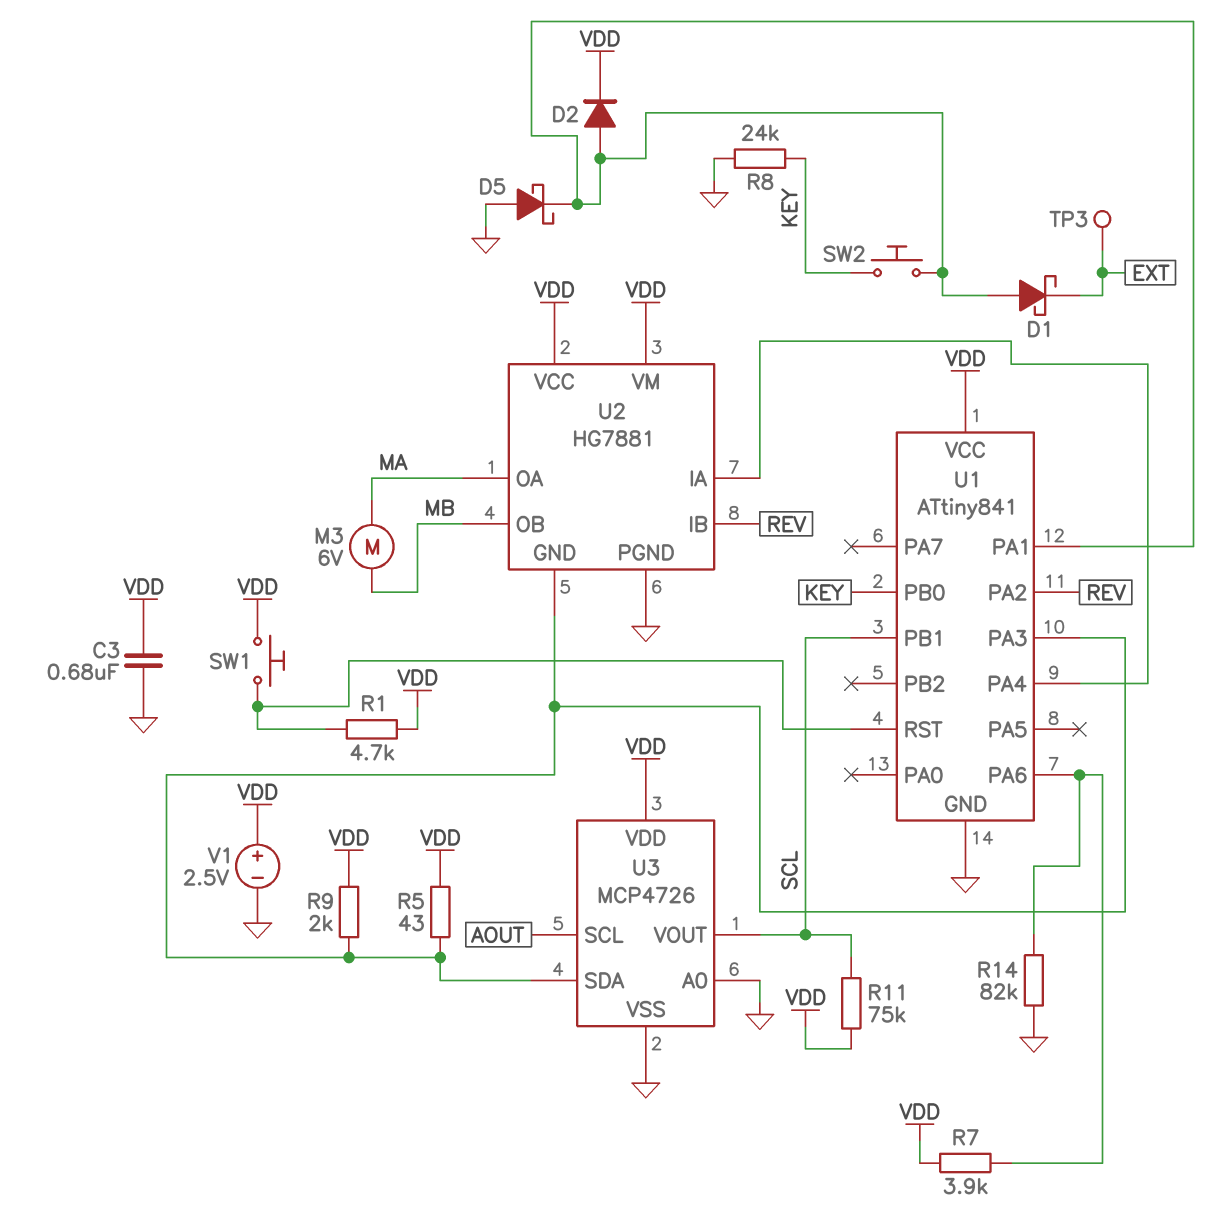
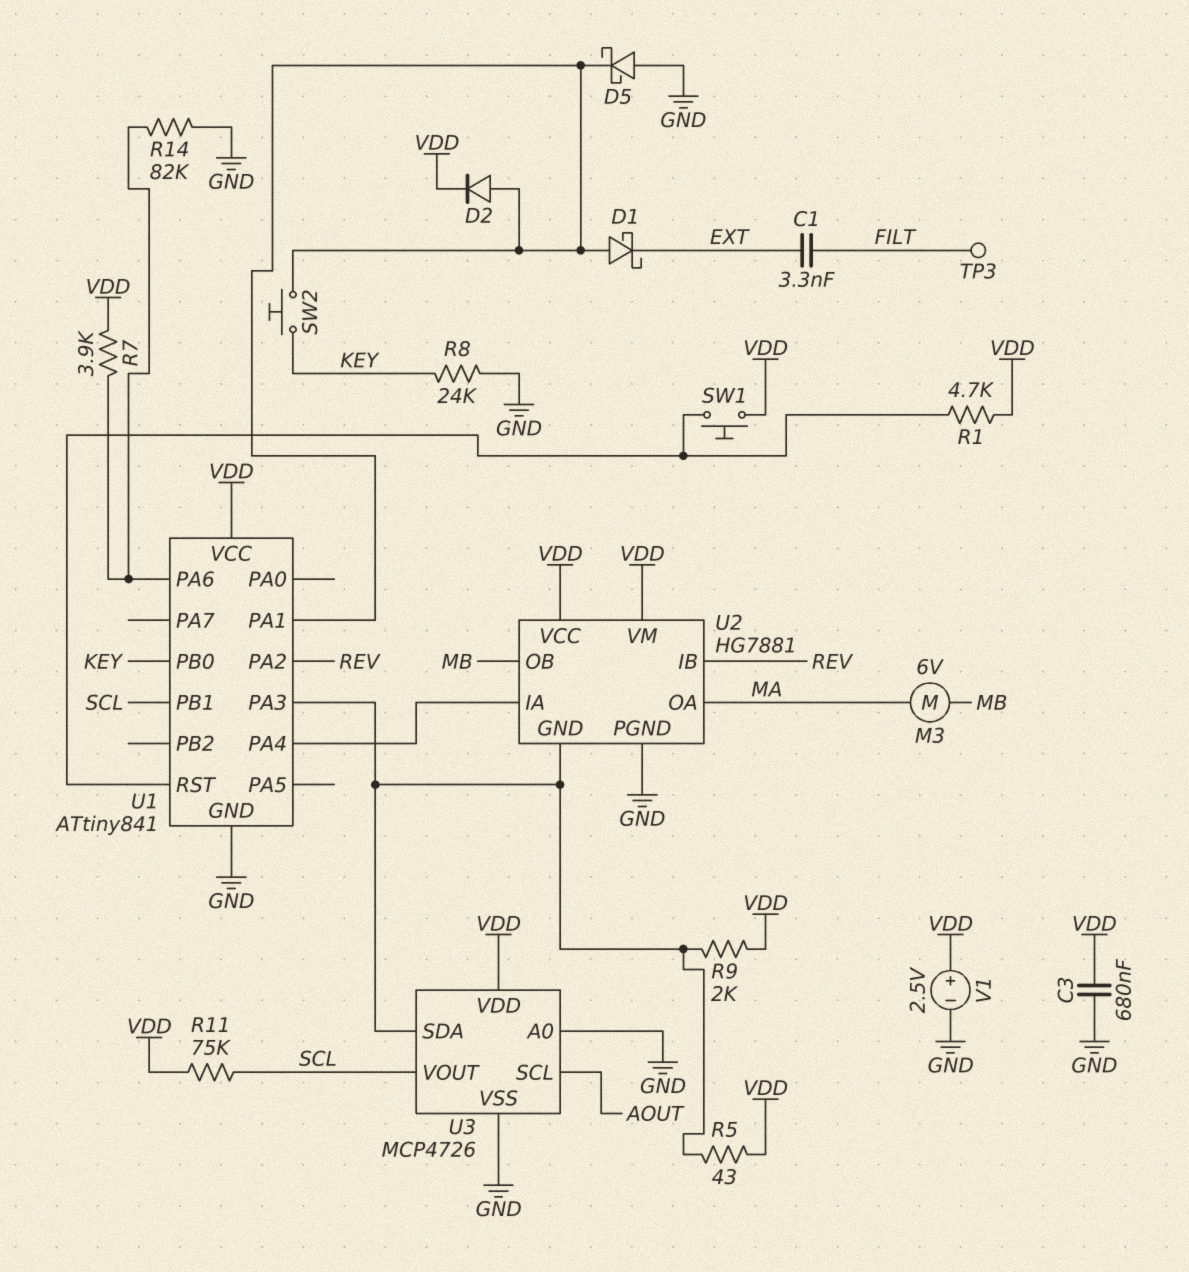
C1: none -> 3.3nF (EXT, FILT)
TP3: test point (EXT) -> test point (FILT)

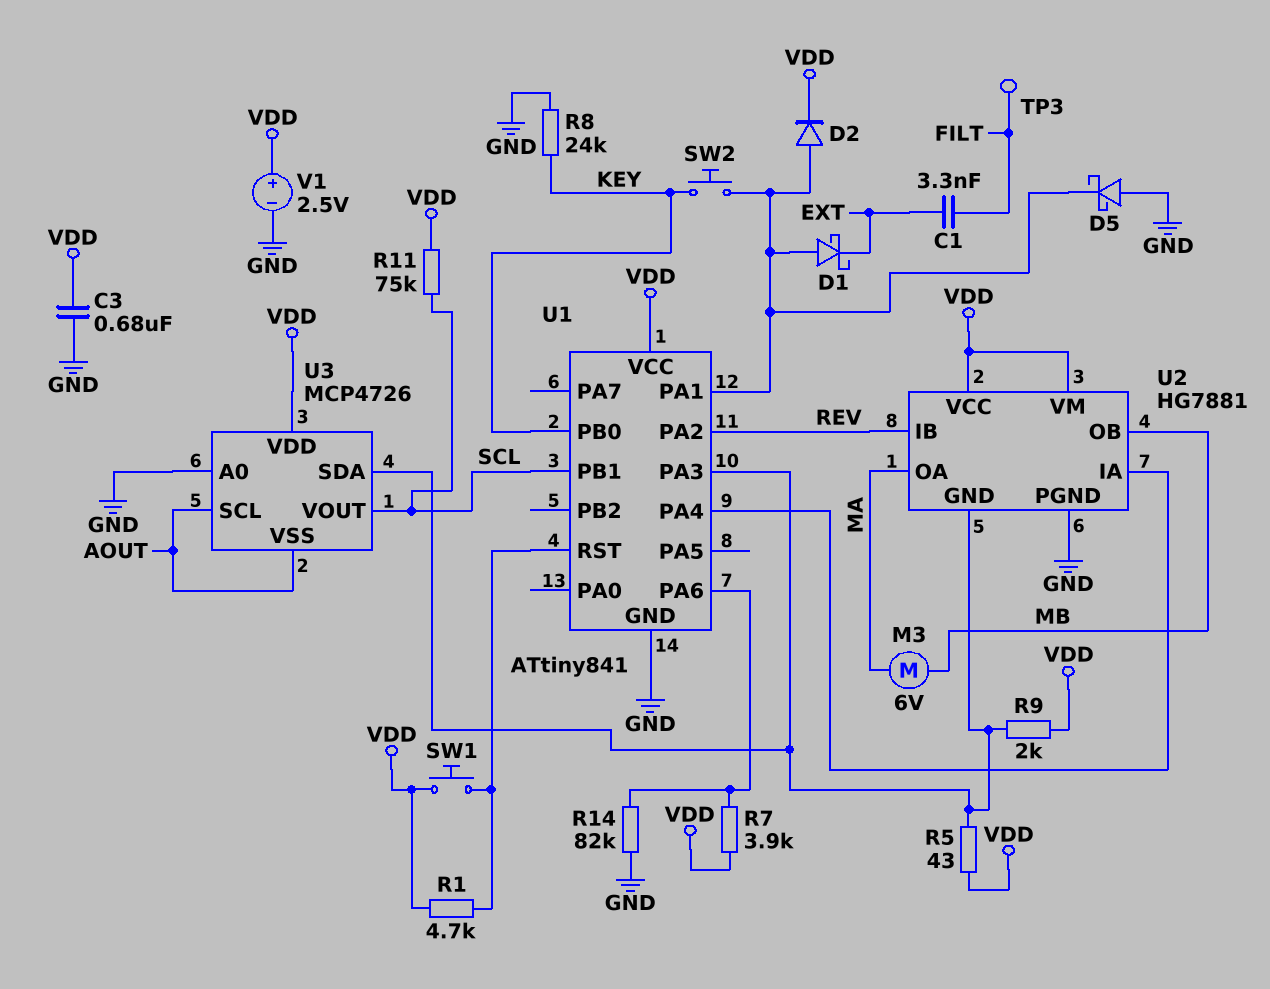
U3 pin VSS: GND -> AOUT

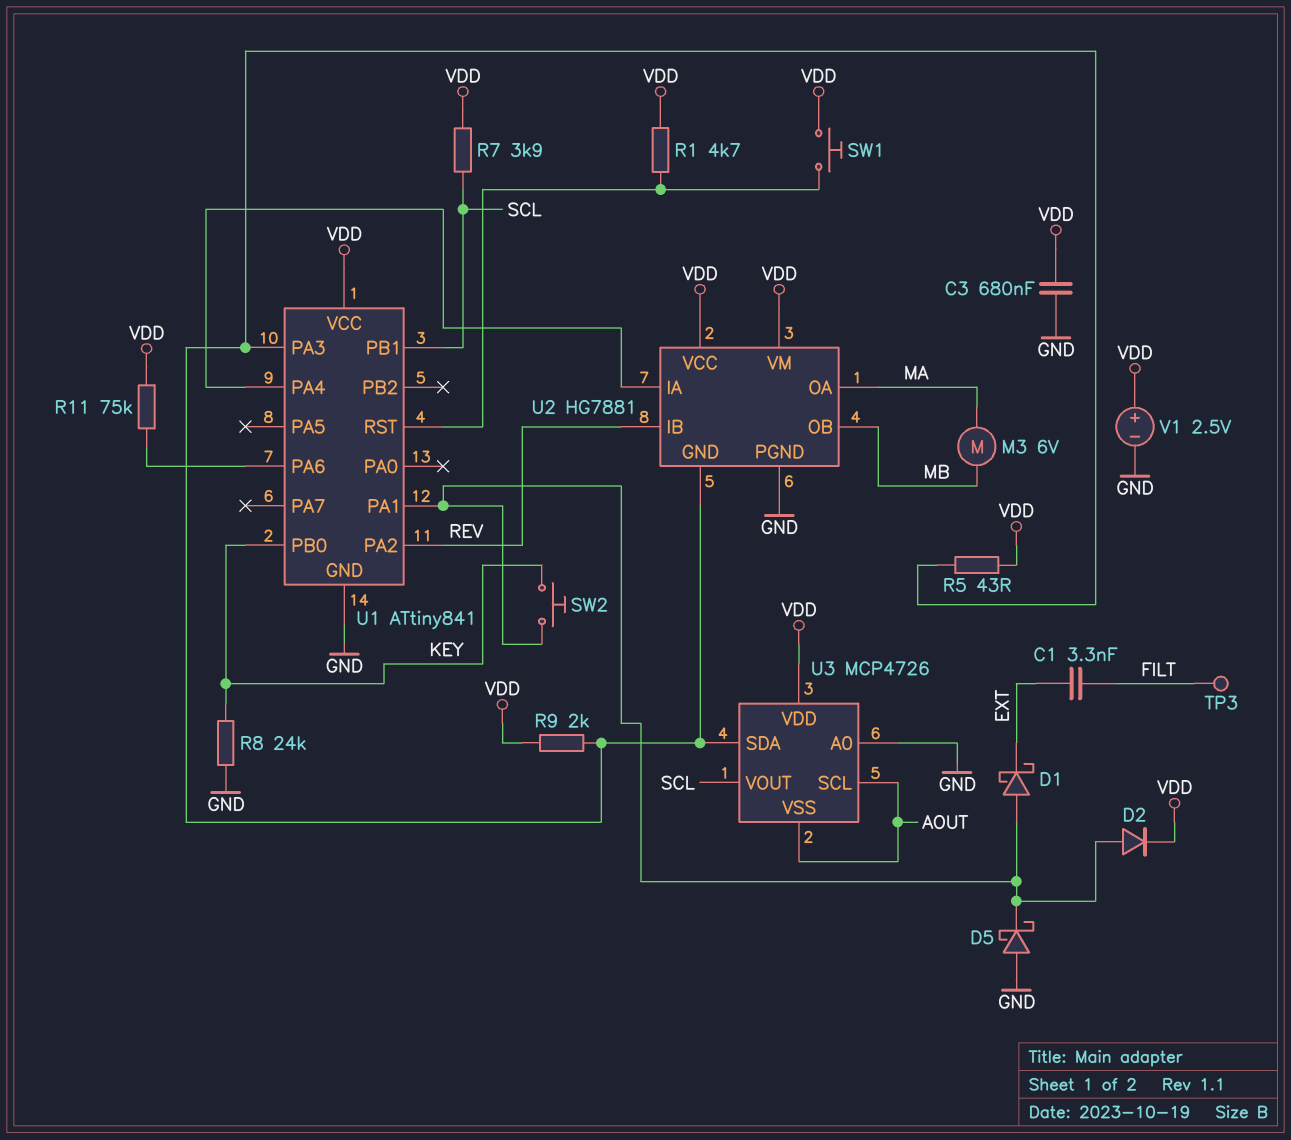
R7: 3.9k (U1/PA6, VDD) -> 3.9k (SCL, VDD)
R11: 75k (SCL, VDD) -> 75k (U1/PA6, VDD)
R14: 82k (GND, U1/PA6) -> none

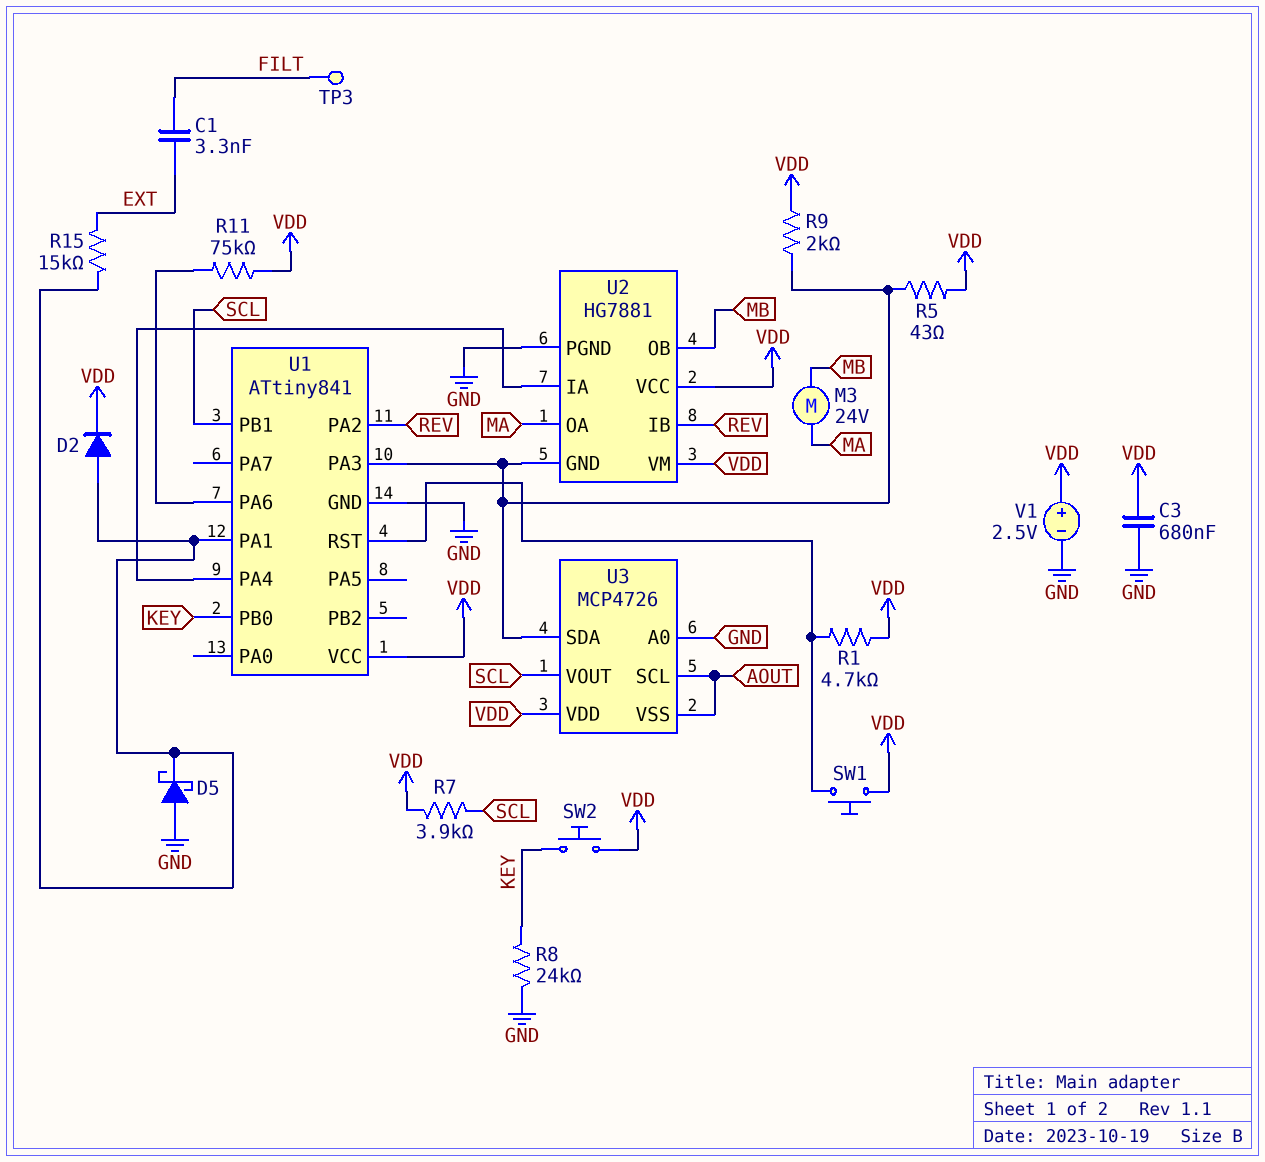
D1: schottky (A U1/PA1, K EXT) -> none
M3: motor 6V (MA, MB) -> motor 24V (MA, MB)
R15: none -> 15k (EXT, U1/PA1)
SW2: button (KEY, U1/PA1) -> button (KEY, VDD)

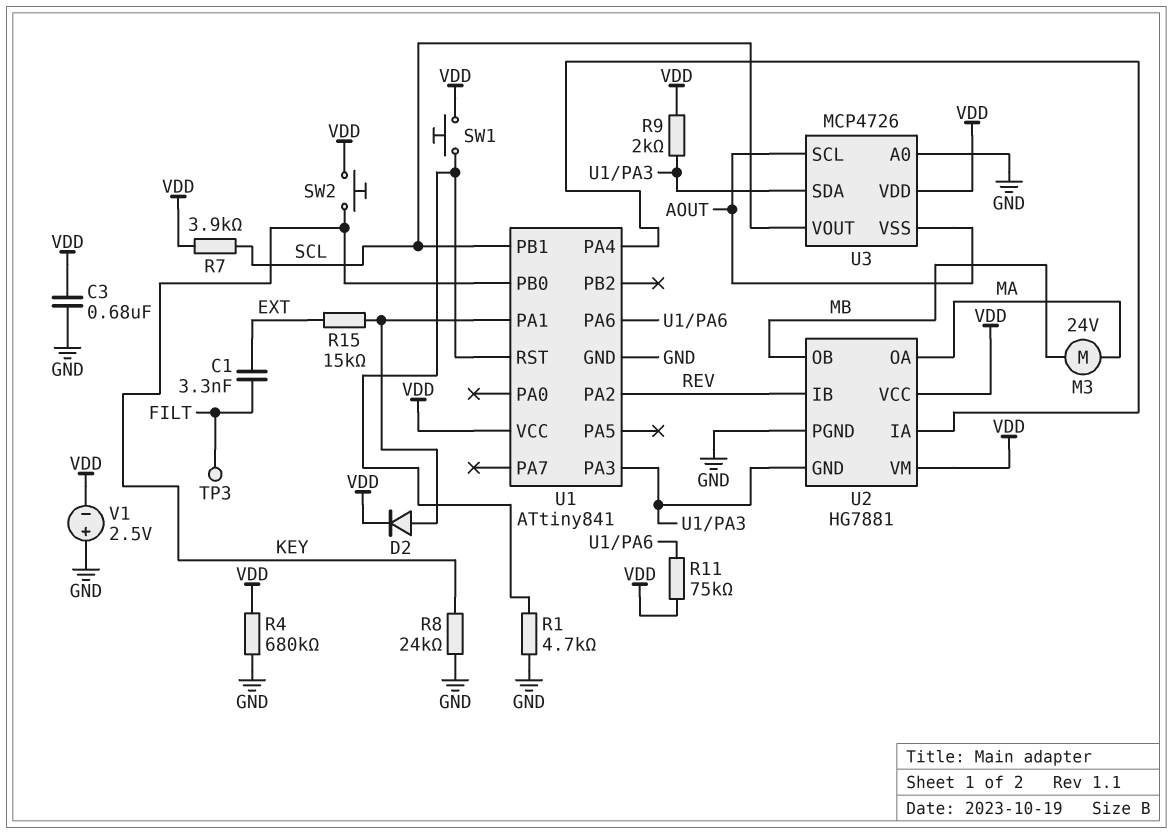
D5: schottky (A GND, K U1/PA1) -> none
R1: 4.7k (U1/RST, VDD) -> 4.7k (GND, U1/RST)
R4: none -> 680k (GND, VDD)
R5: 43 (U1/PA3, VDD) -> none
V1: 2.5V (plus VDD, minus GND) -> 2.5V (plus GND, minus VDD)

